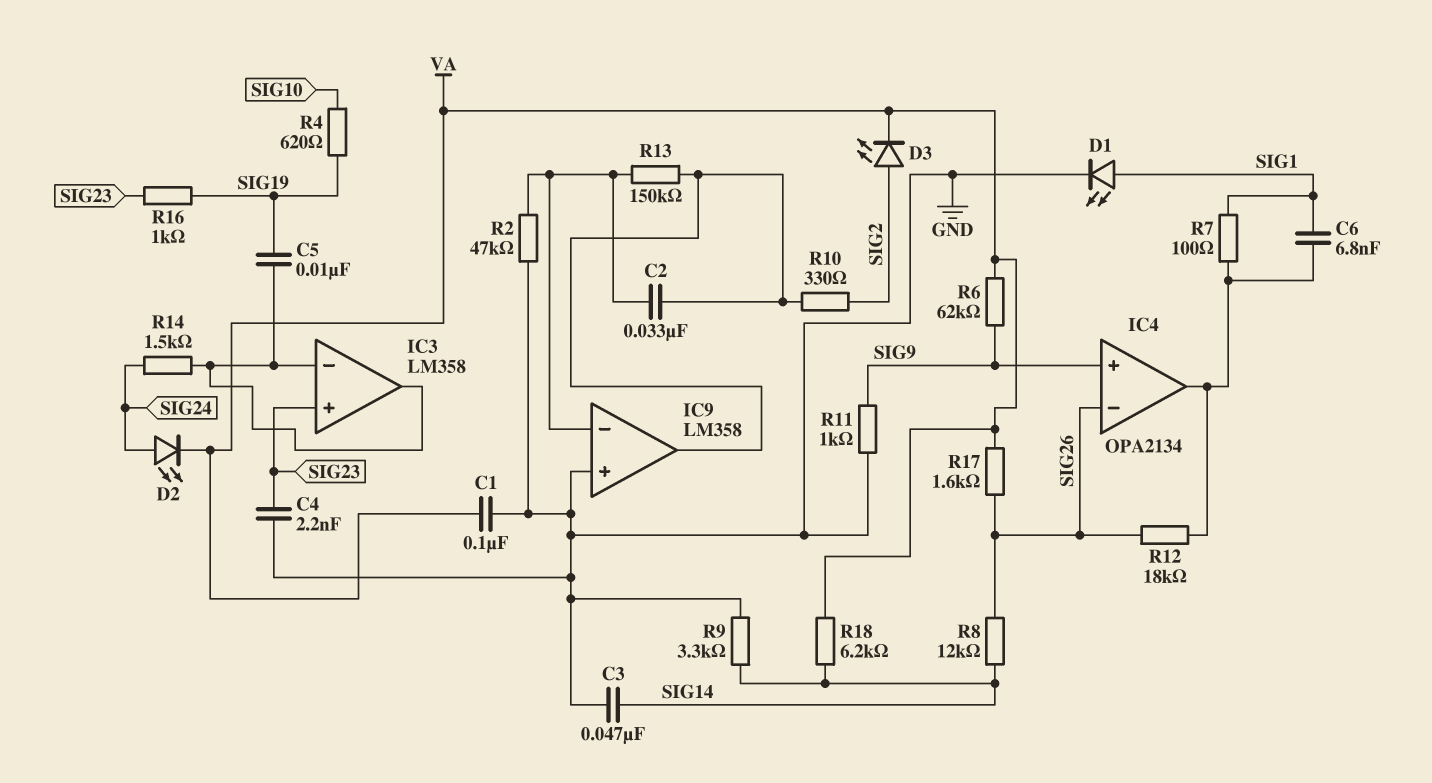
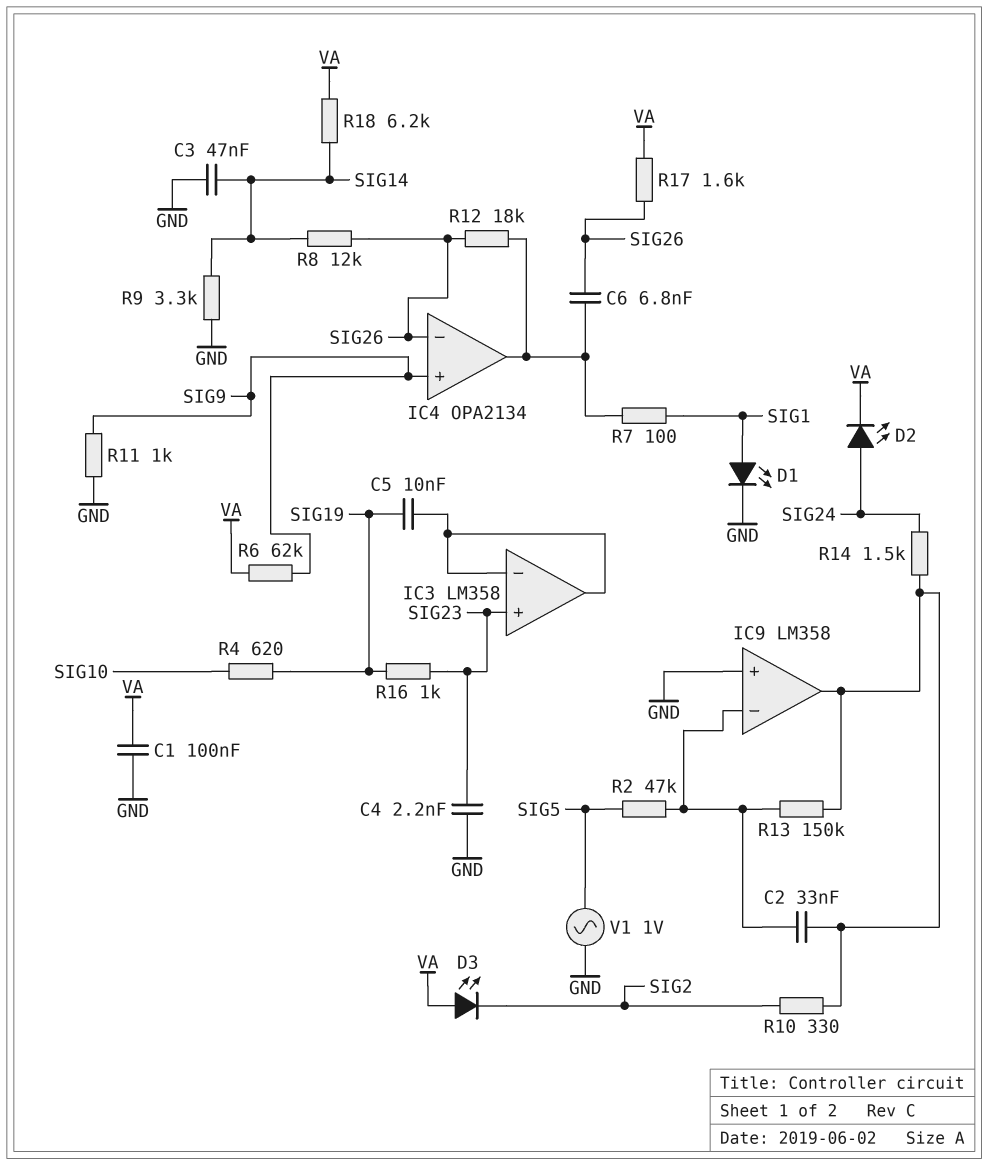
C6: 6.8nF (IC4/out, SIG1) -> 6.8nF (IC4/out, SIG26)
D3: LED (A SIG2, K VA) -> LED (A VA, K SIG2)
R2: 47k (GND, IC9/in-) -> 47k (IC9/in-, SIG5)
R14: 1.5k (IC3/in-, SIG24) -> 1.5k (IC9/out, SIG24)
V1: none -> AC 1V (GND, SIG5)

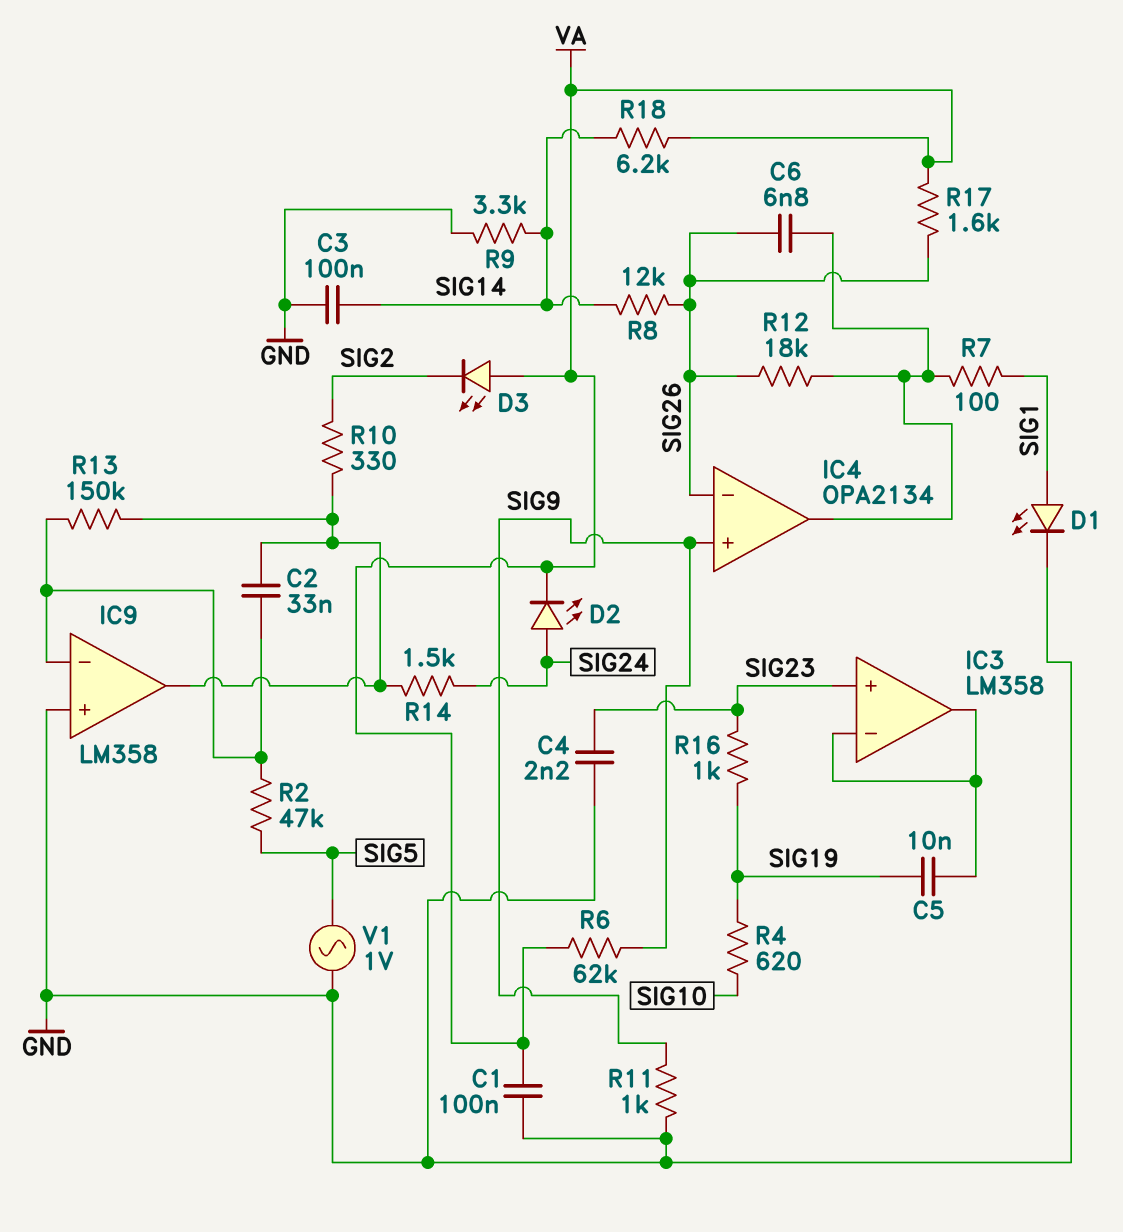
C3: 47nF (GND, SIG14) -> 100nF (GND, SIG14)

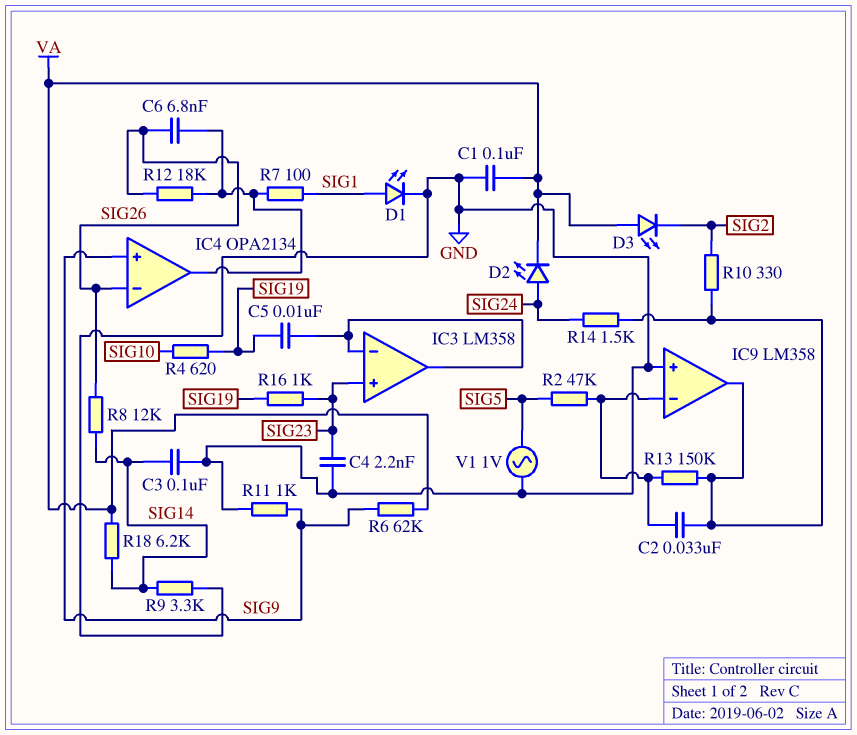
R17: 1.6k (SIG26, VA) -> none

